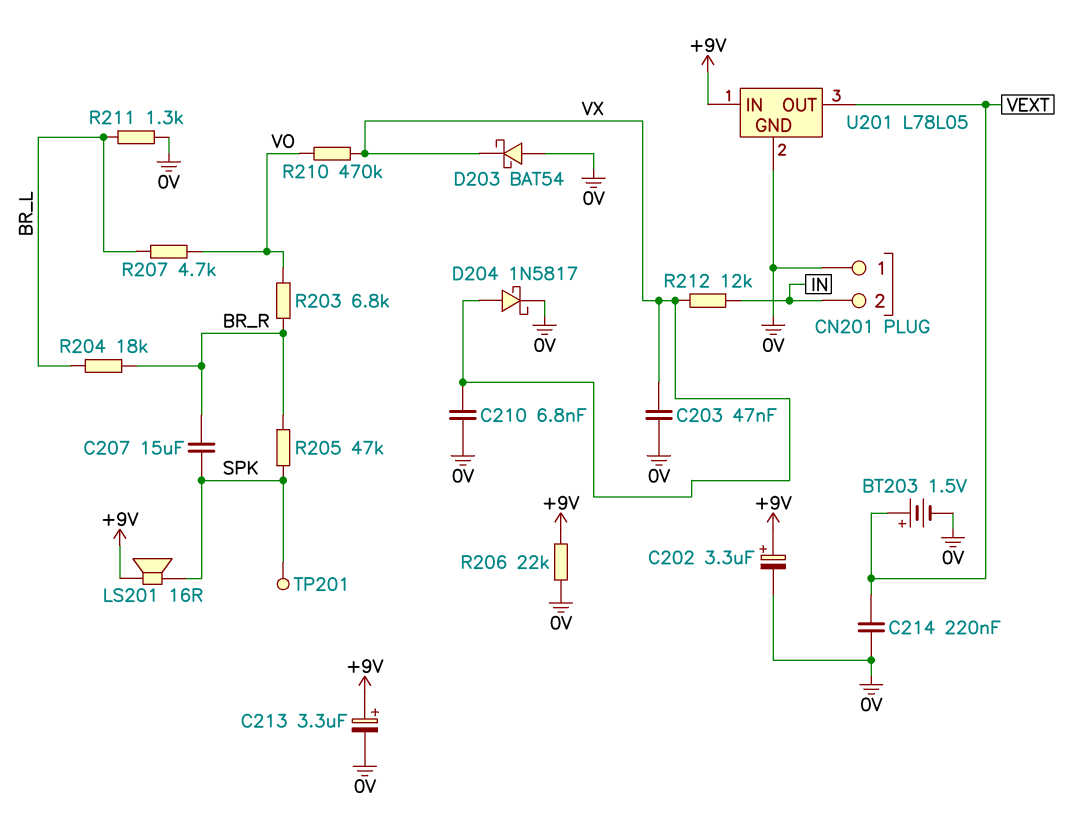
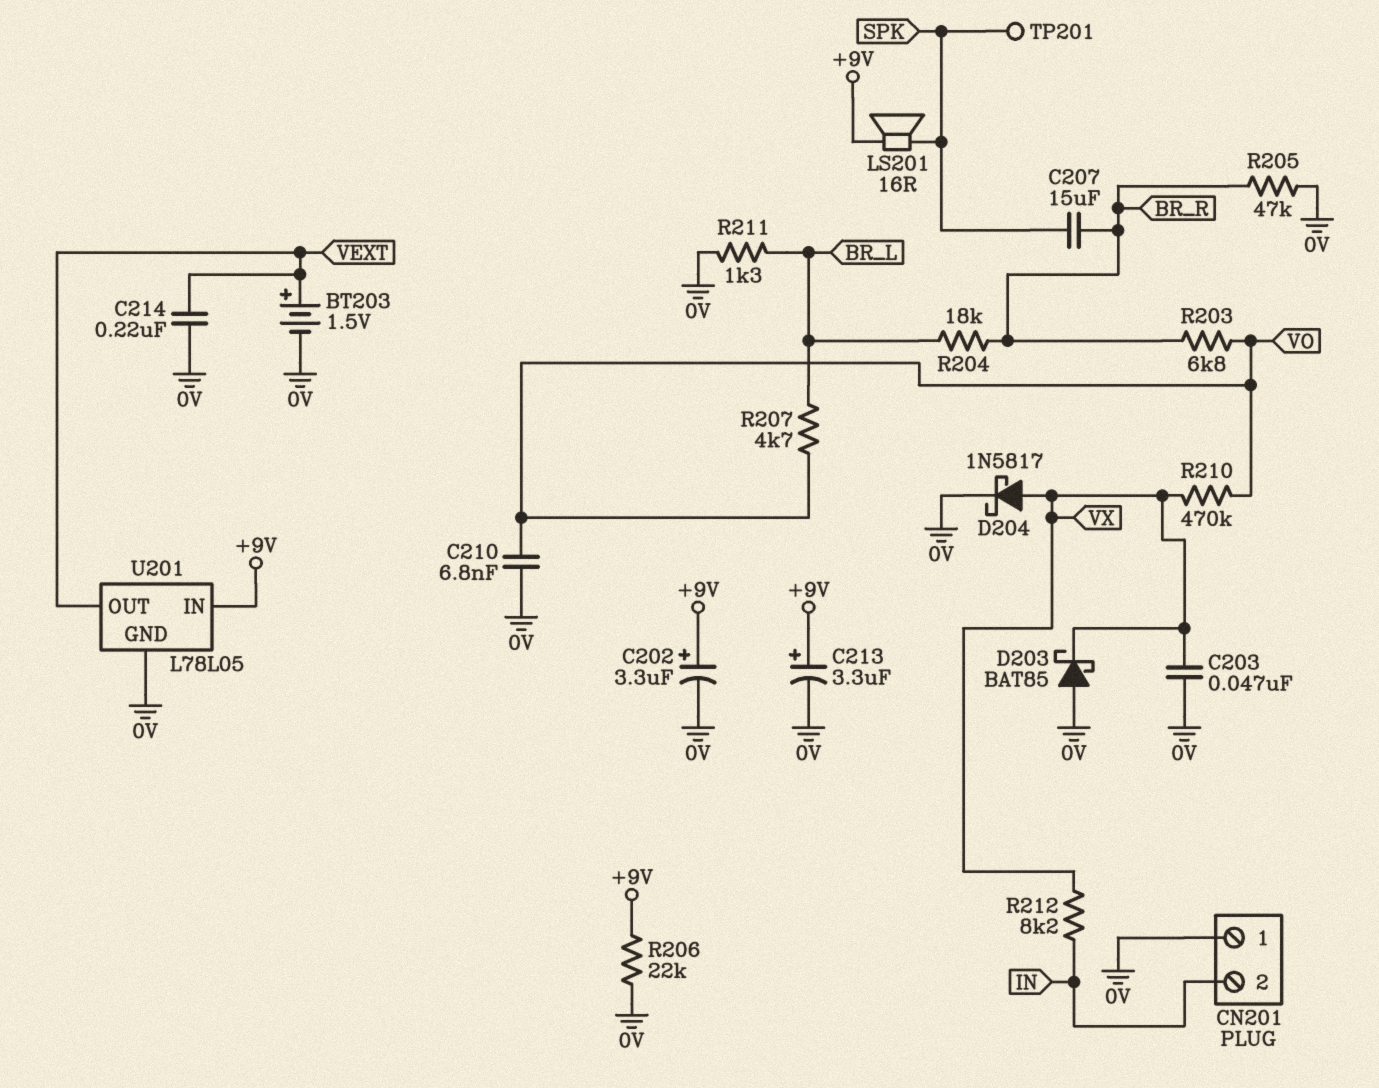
C210: 6.8nF (0V, VX) -> 6.8nF (0V, VO)
D203: schottky BAT54 (A 0V, K VX) -> schottky BAT85 (A 0V, K VX)
R205: 47k (BR_R, SPK) -> 47k (0V, BR_R)
R212: 12k (IN, VX) -> 8.2k (IN, VX)

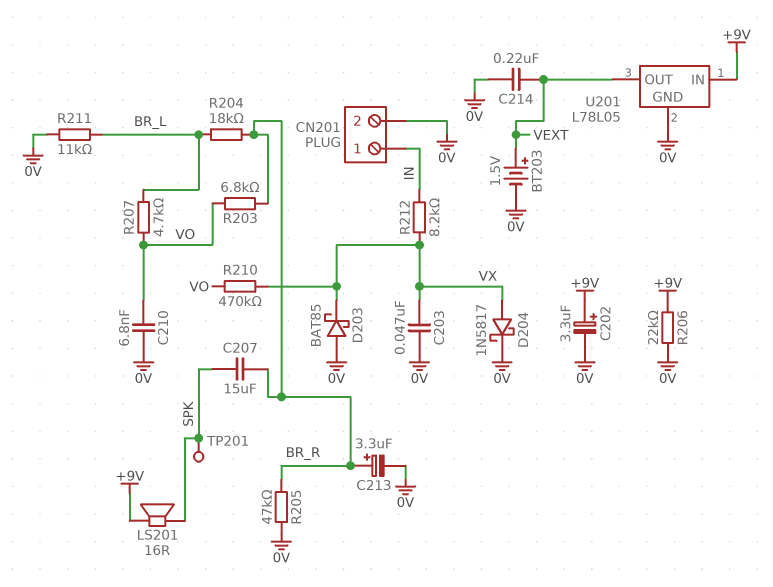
C213: 3.3uF (plus +9V, minus 0V) -> 3.3uF (plus BR_R, minus 0V)
CN201 pin 1: 0V -> IN
CN201 pin 2: IN -> 0V
R211: 1.3k (0V, BR_L) -> 11k (0V, BR_L)

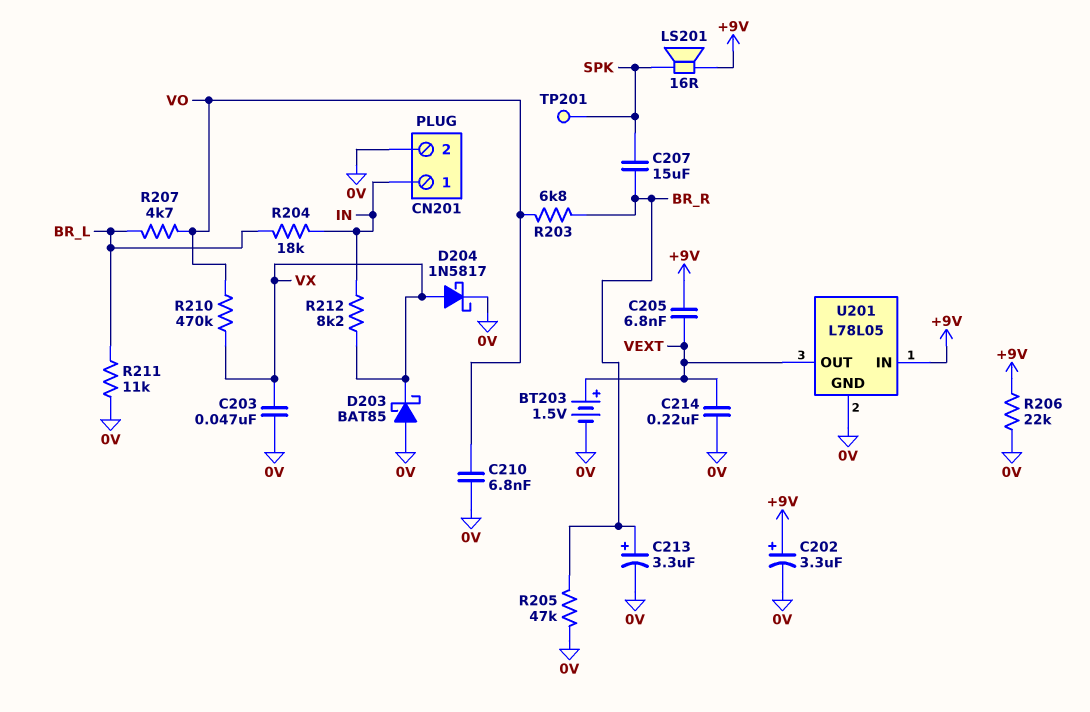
C205: none -> 6.8nF (+9V, VEXT)
R204: 18k (BR_L, BR_R) -> 18k (BR_L, IN)

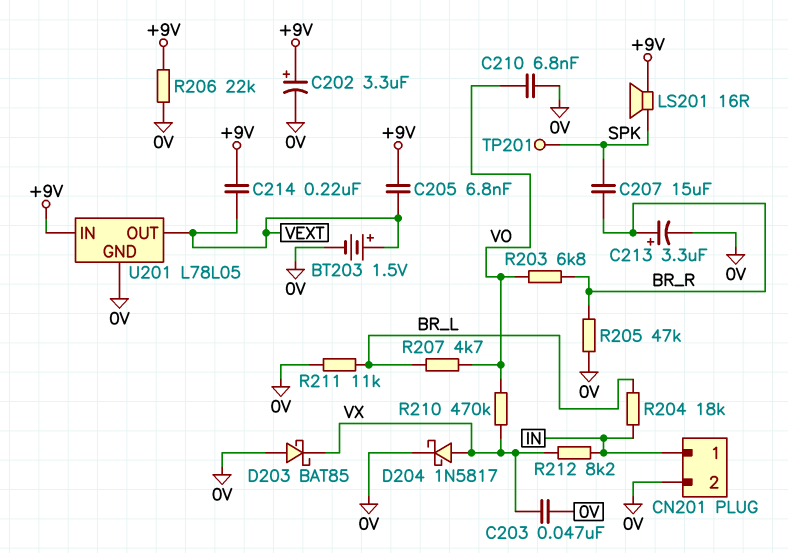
C214: 220nF (0V, VEXT) -> 220nF (+9V, VEXT)

